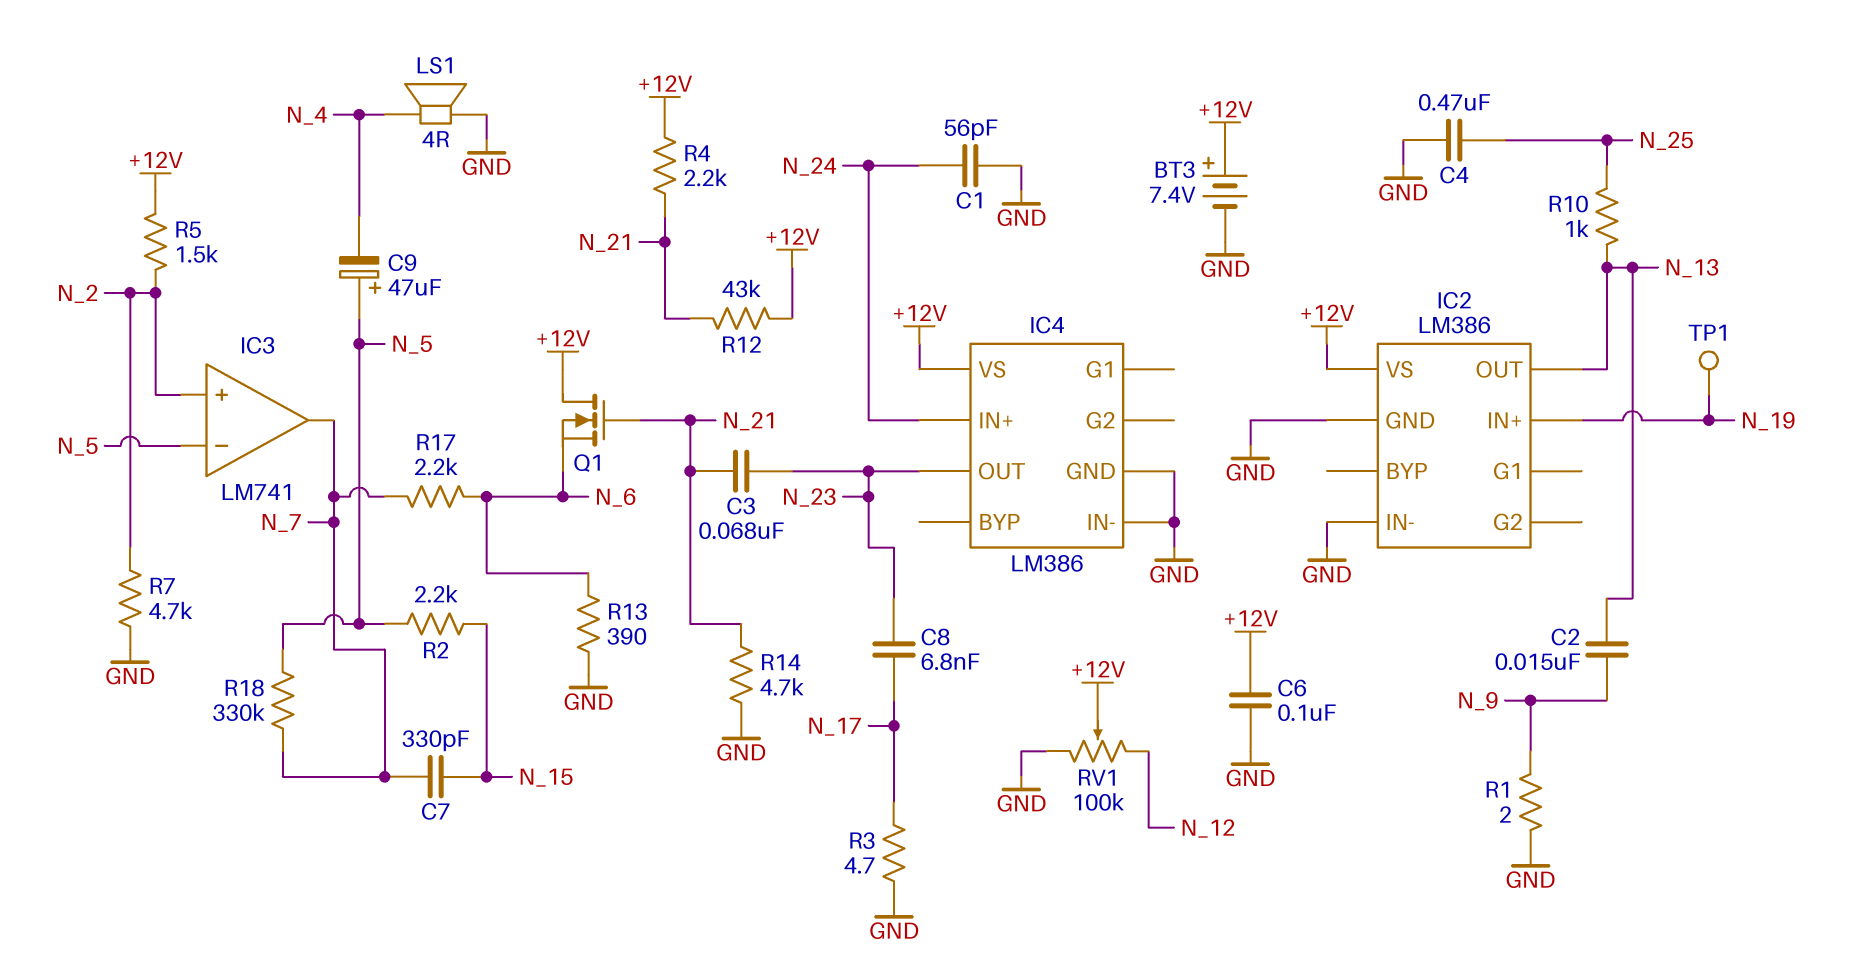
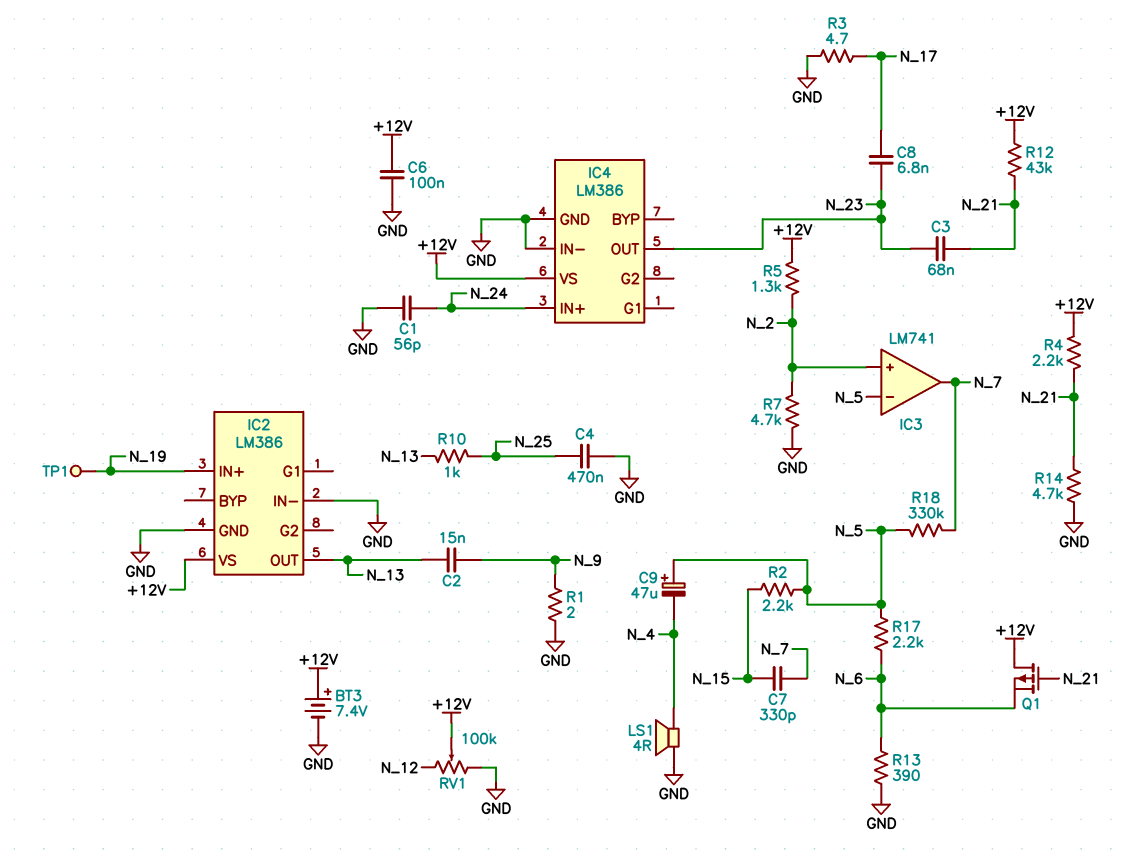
Q1: NMOS (G N_21, D +12V, S N_6) -> PMOS (G N_21, D +12V, S N_6)
R5: 1.5k (+12V, N_2) -> 1.3k (+12V, N_2)
R17: 2.2k (N_6, N_7) -> 2.2k (N_5, N_6)

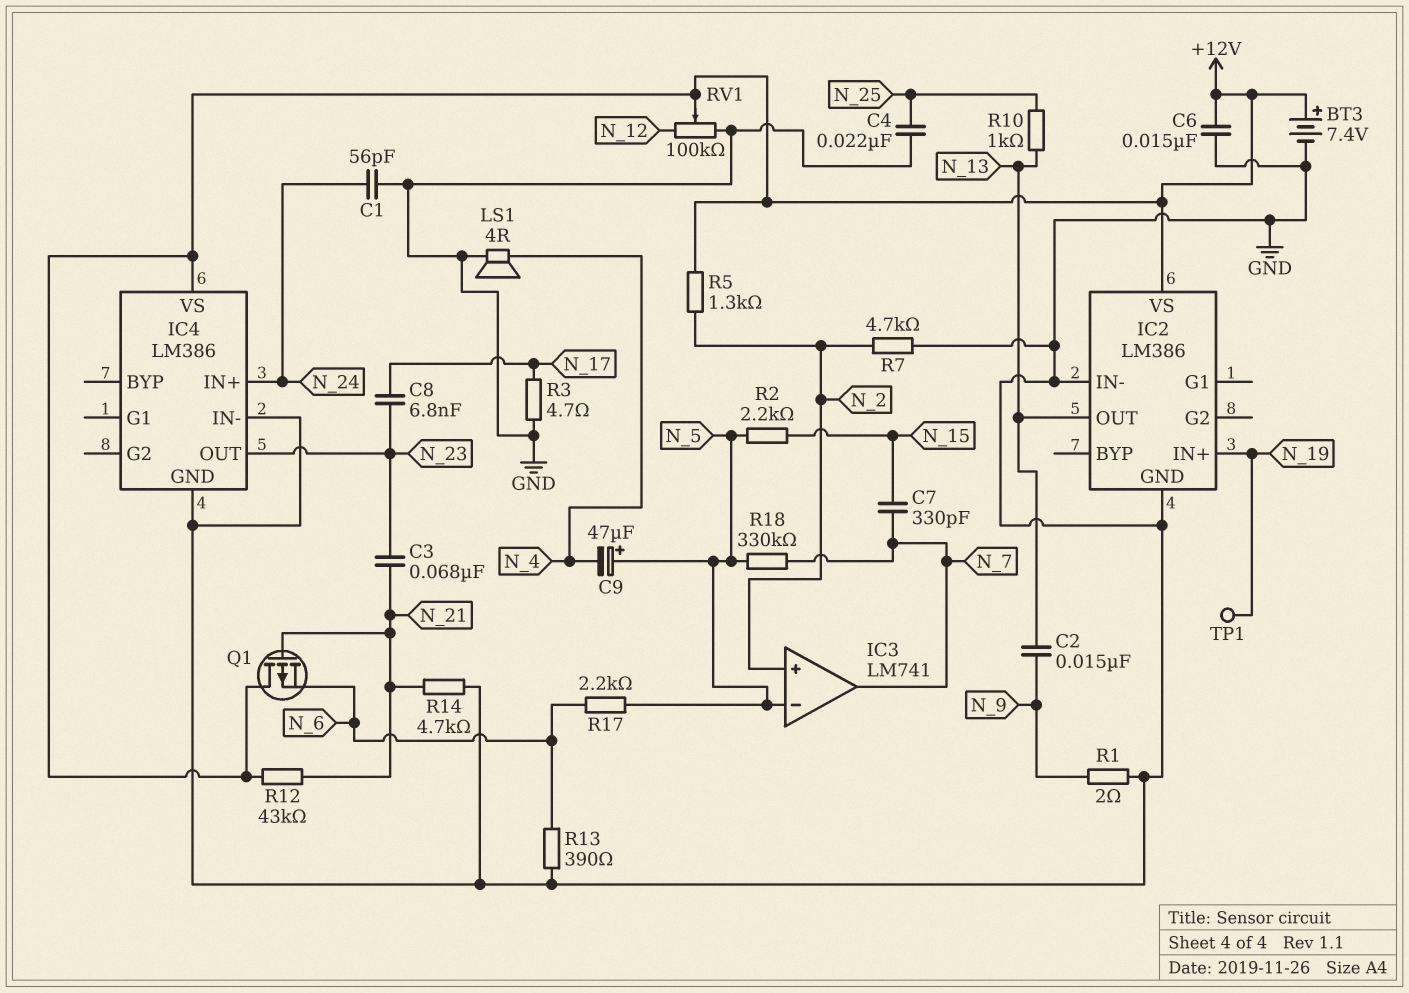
C4: 470nF (GND, N_25) -> 22nF (GND, N_25)
C6: 100nF (+12V, GND) -> 15nF (+12V, GND)
R4: 2.2k (+12V, N_21) -> none

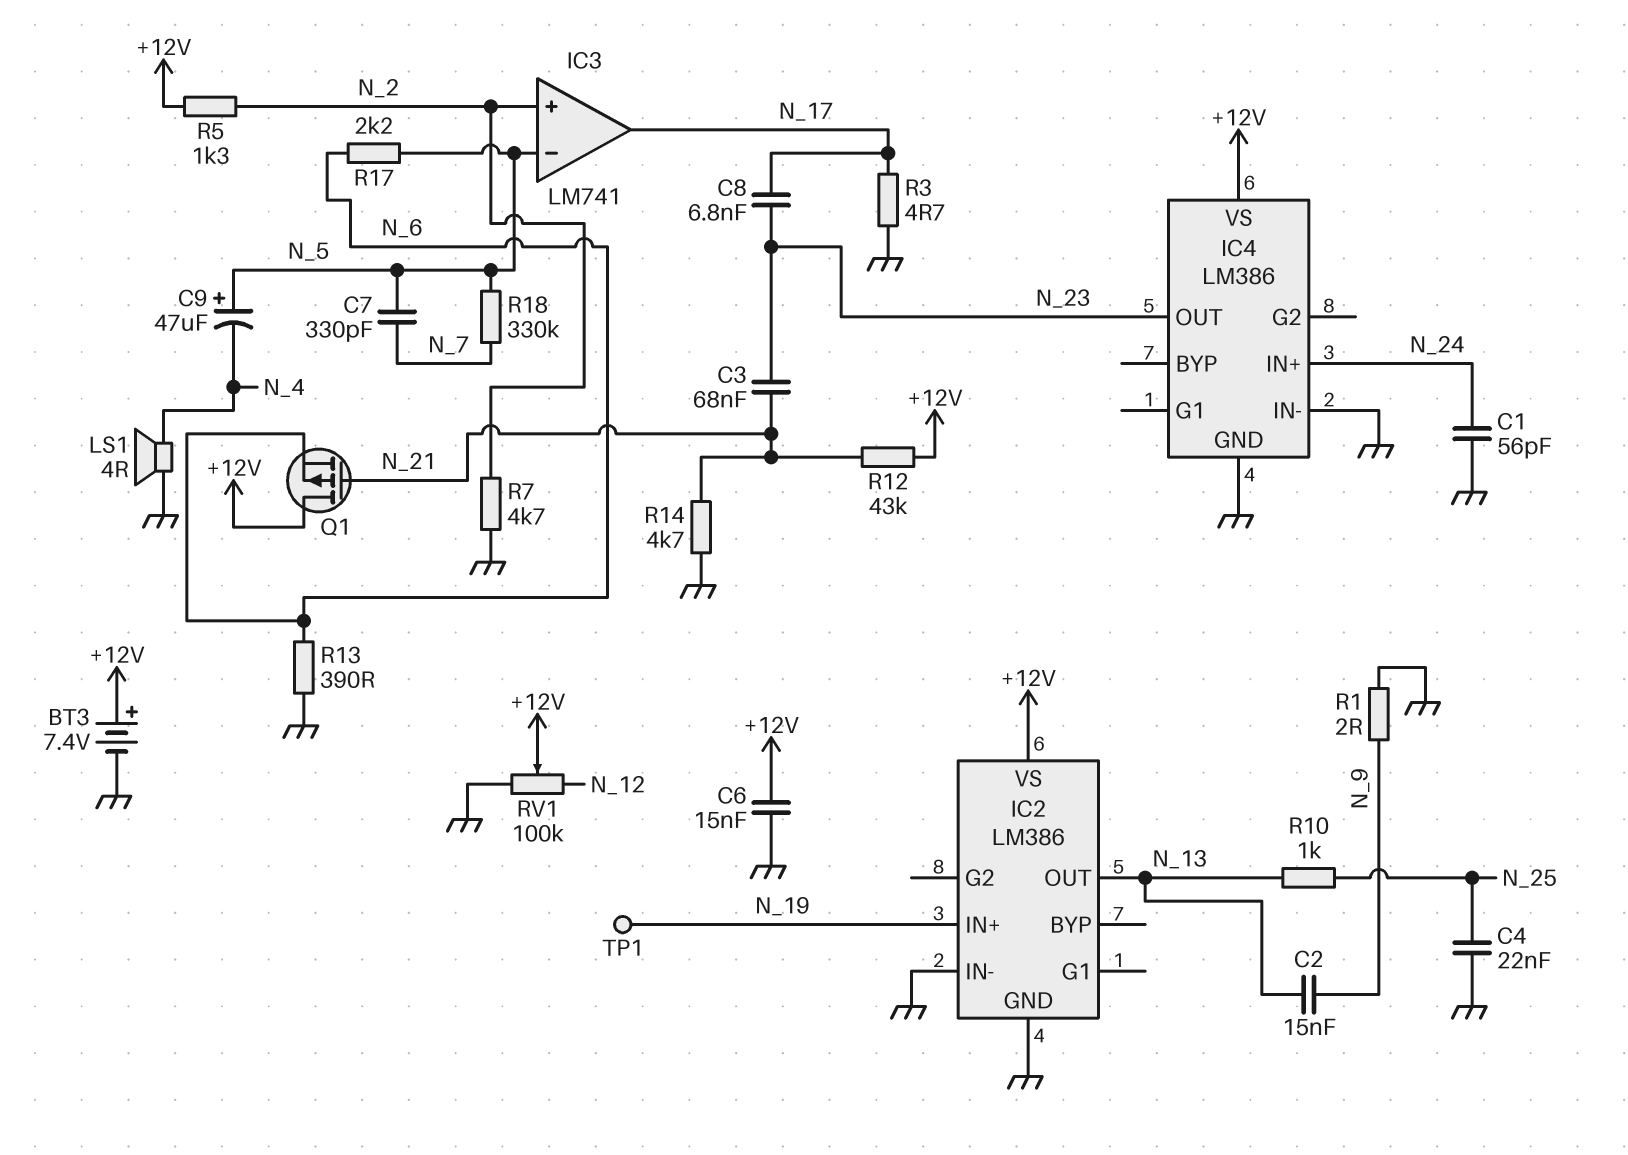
C7: 330pF (N_7, N_15) -> 330pF (N_5, N_7)
IC3 pin out: N_7 -> N_17
R2: 2.2k (N_5, N_15) -> none

